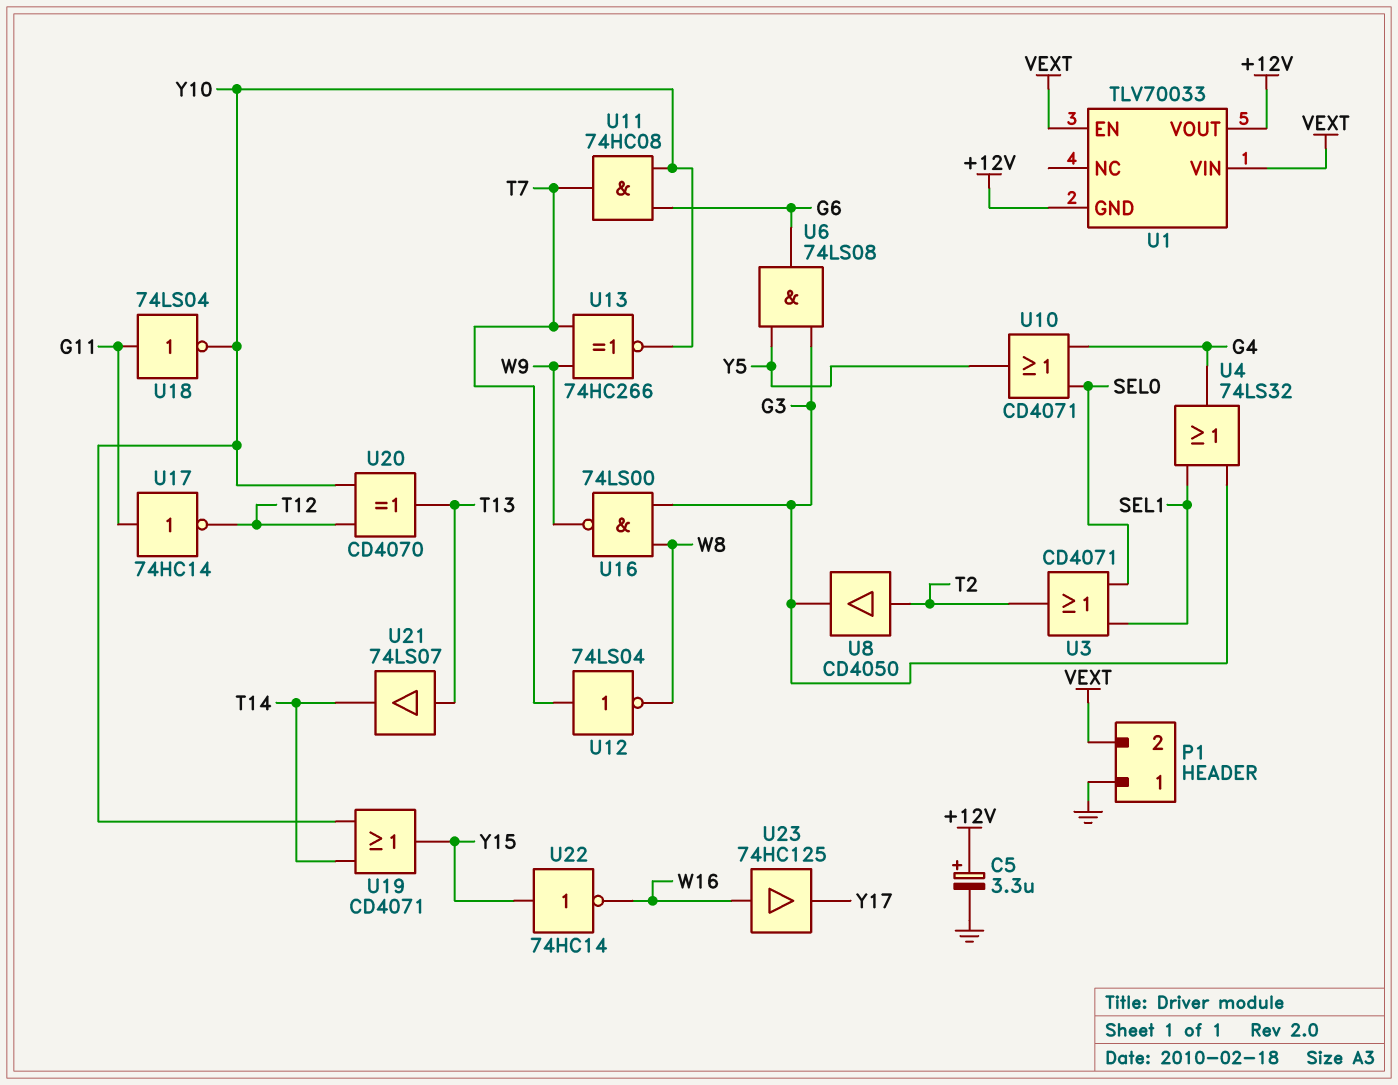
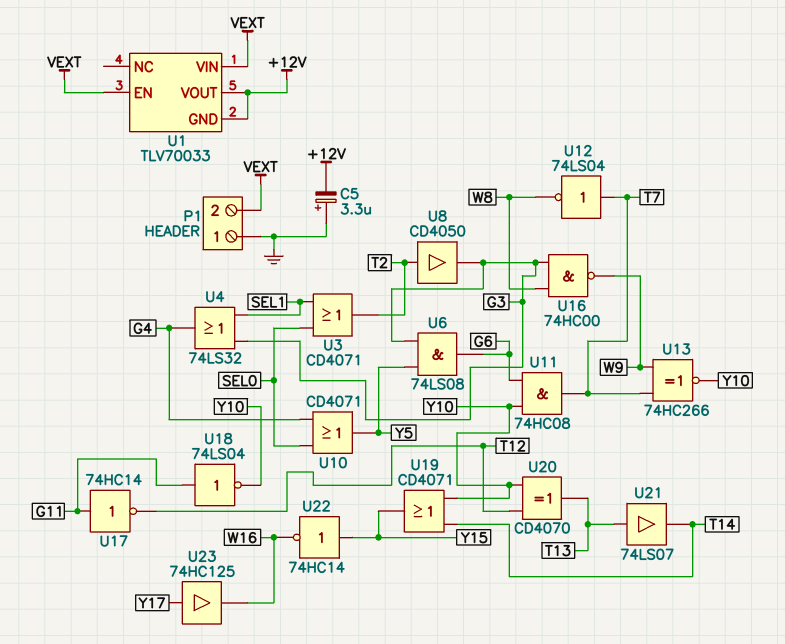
C5: 3.3uF (plus +12V, minus GND) -> 3.3uF (plus GND, minus +12V)
U16: NAND 74LS00 (in G3, in W8, out W9) -> NAND 74HC00 (in G3, in W8, out W9)
U23: buffer 74HC125 (in W16, out Y17) -> buffer 74HC125 (in Y17, out W16)

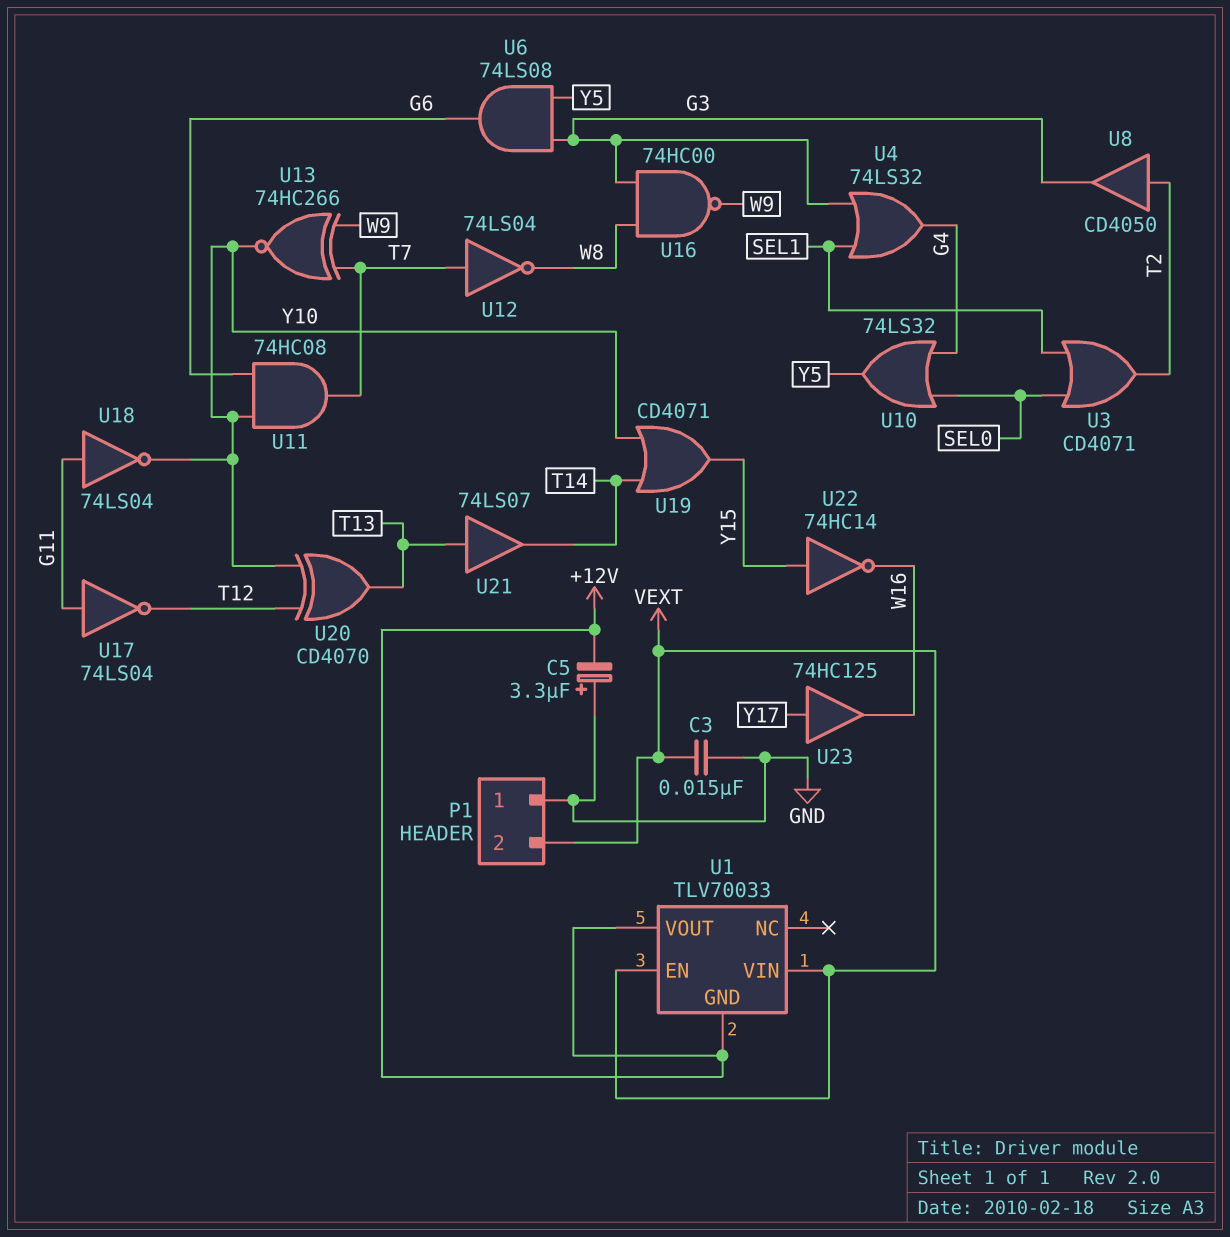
C3: none -> 15nF (GND, VEXT)
U10: OR CD4071 (in G4, in SEL0, out Y5) -> OR 74LS32 (in G4, in SEL0, out Y5)
U17: NOT 74HC14 (in G11, out T12) -> NOT 74LS04 (in G11, out T12)

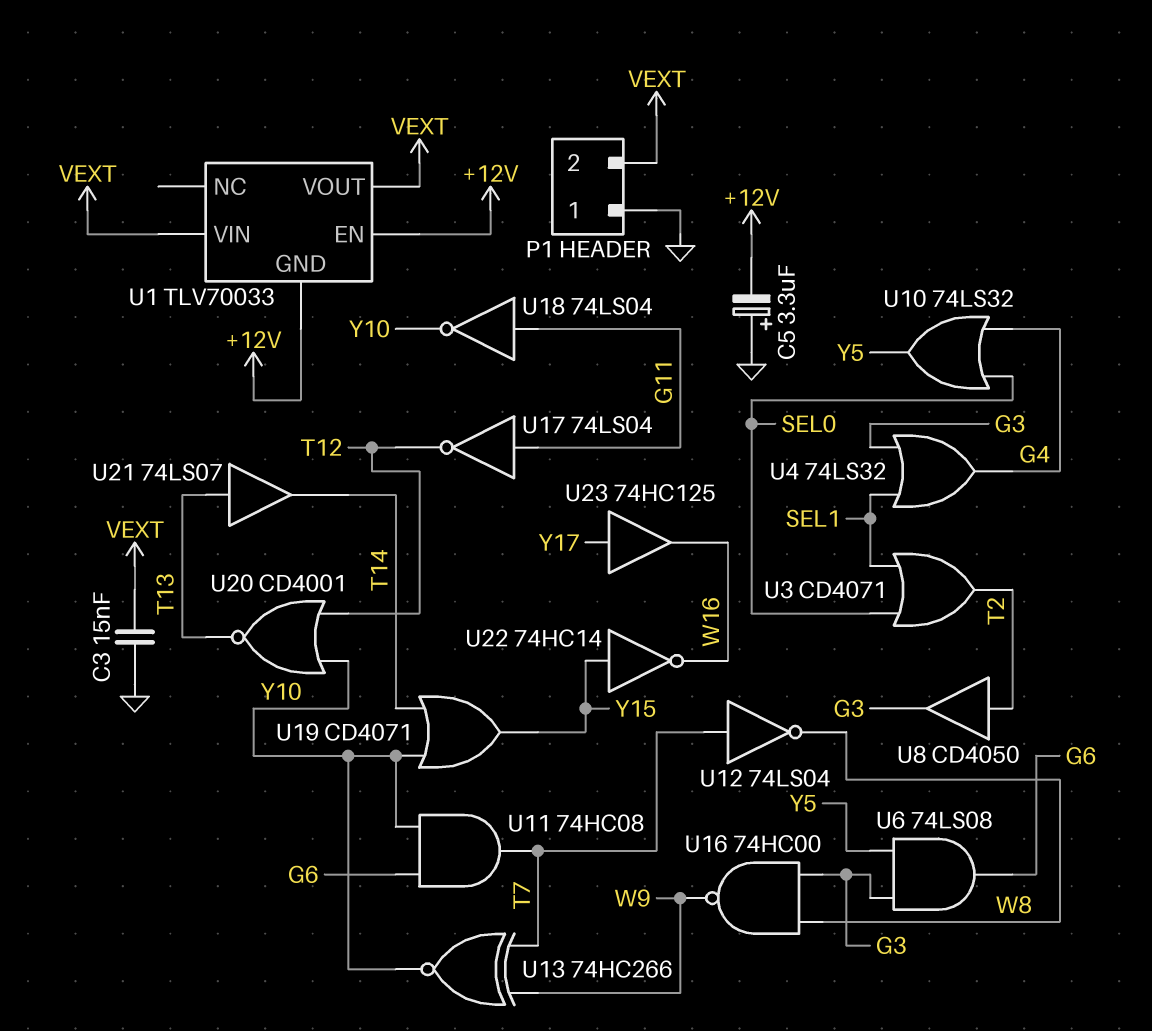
U1 pin EN: VEXT -> +12V
U1 pin VOUT: +12V -> VEXT
U20: XOR CD4070 (in T12, in Y10, out T13) -> NOR CD4001 (in T12, in Y10, out T13)

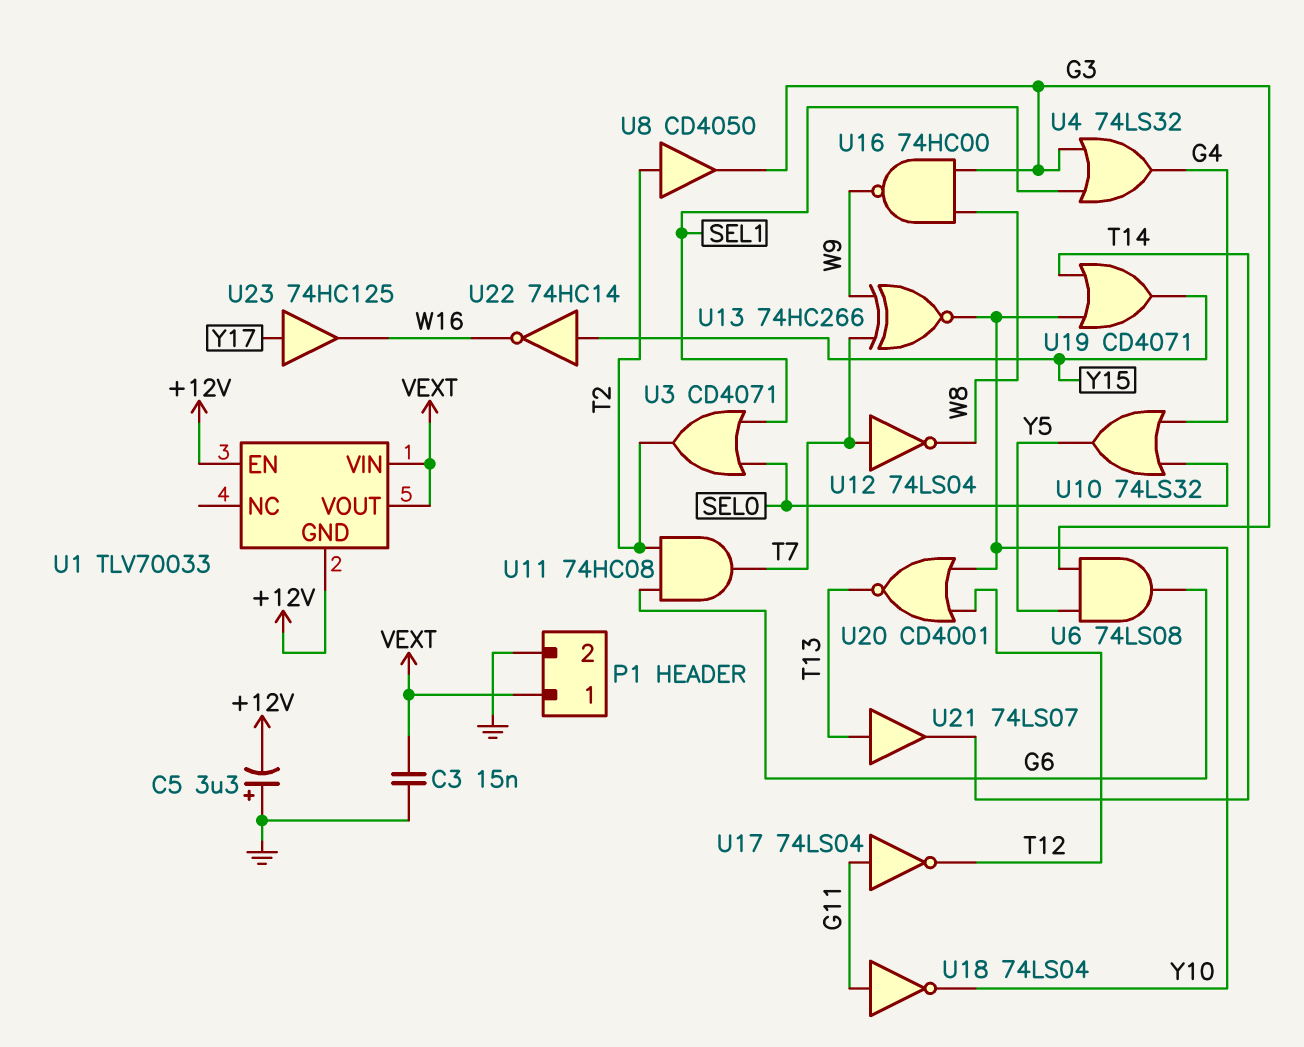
P1 pin 1: GND -> VEXT
P1 pin 2: VEXT -> GND
U11: AND 74HC08 (in G6, in Y10, out T7) -> AND 74HC08 (in G6, in T2, out T7)

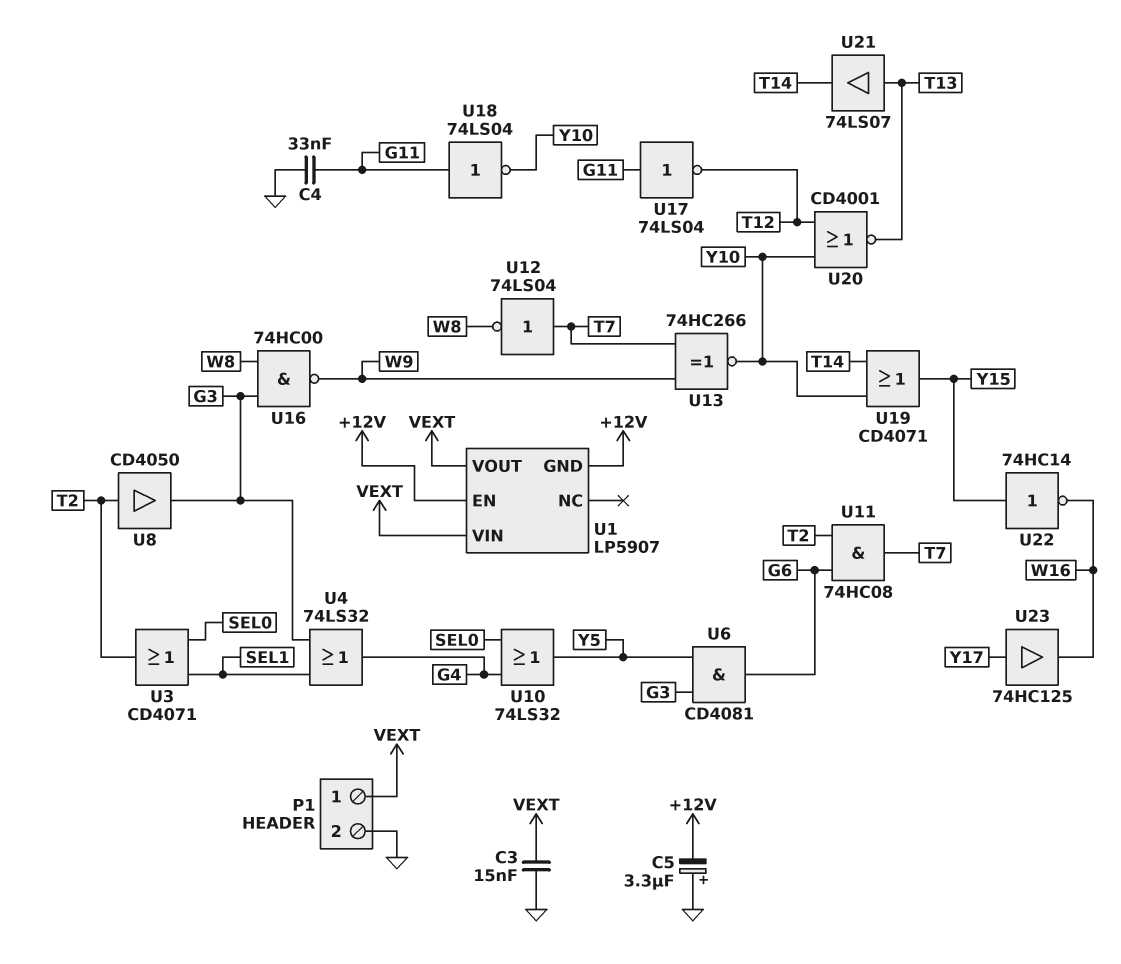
C4: none -> 33nF (G11, GND)
U1: TLV70033 -> LP5907
U6: AND 74LS08 (in G3, in Y5, out G6) -> AND CD4081 (in G3, in Y5, out G6)

